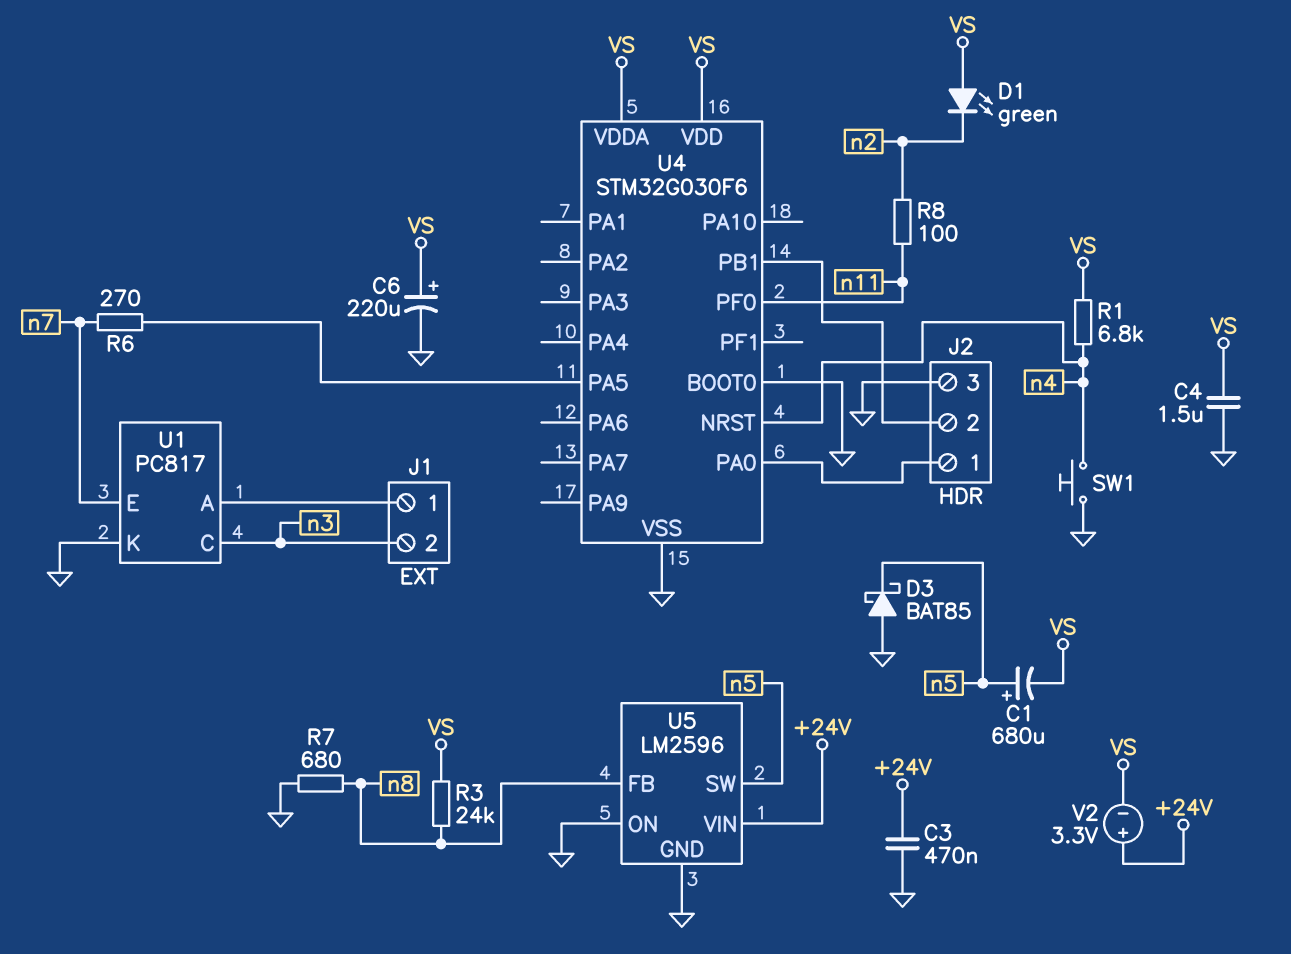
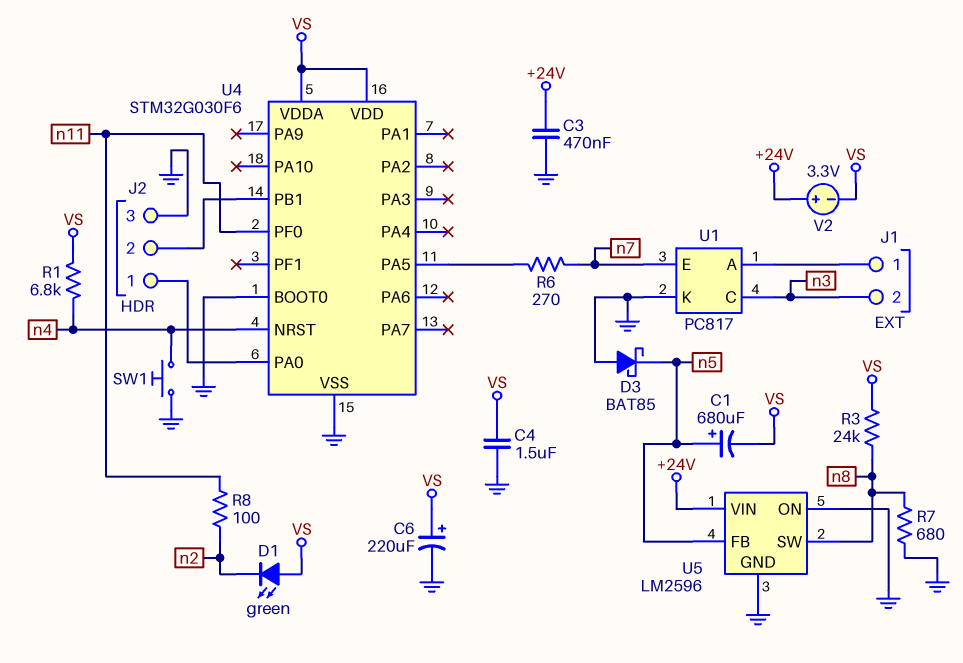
U5 pin FB: n8 -> n5
U5 pin SW: n5 -> n8

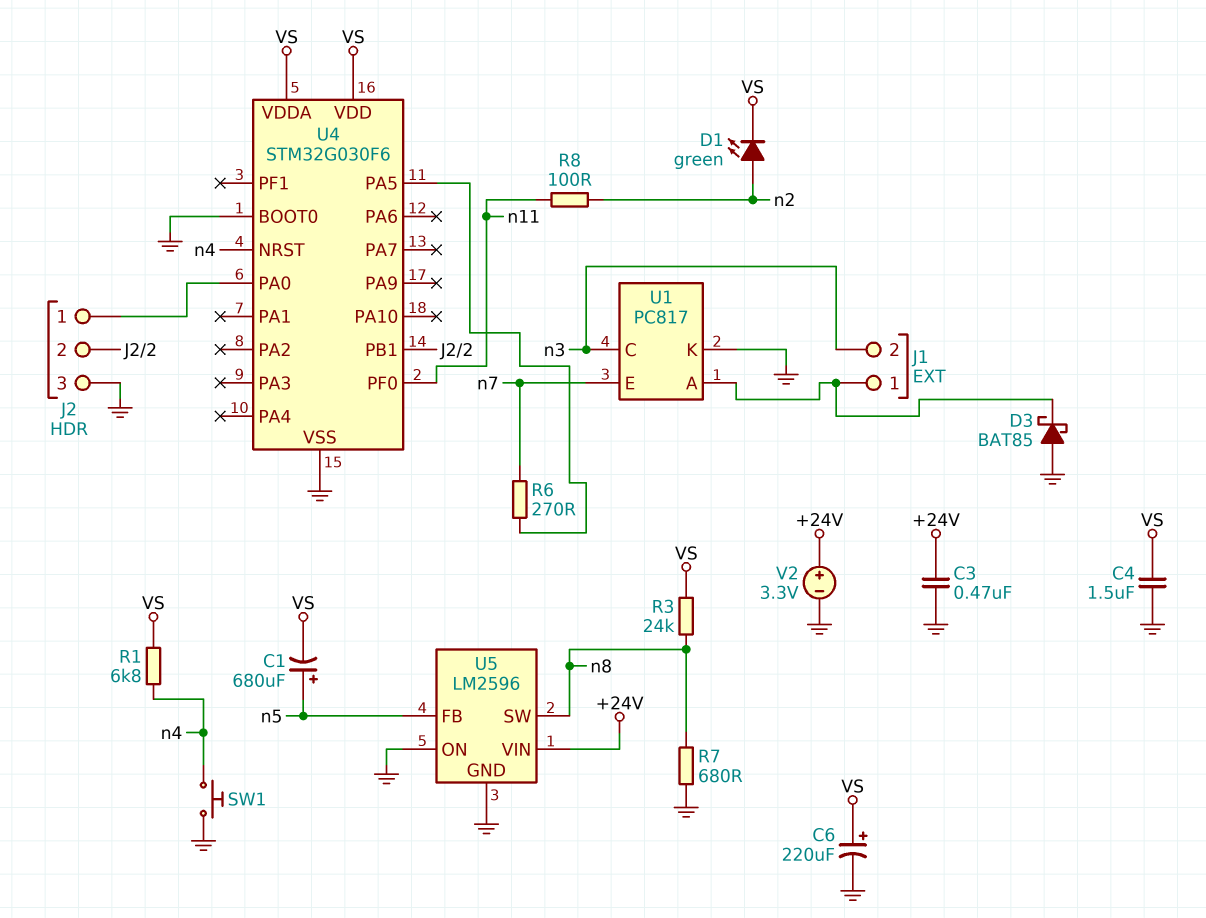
D1: LED green (A VS, K n2) -> LED green (A n2, K VS)
D3: schottky BAT85 (A GND, K n5) -> schottky BAT85 (A GND, K J1/1)
V2: 3.3V (plus +24V, minus VS) -> 3.3V (plus +24V, minus GND)

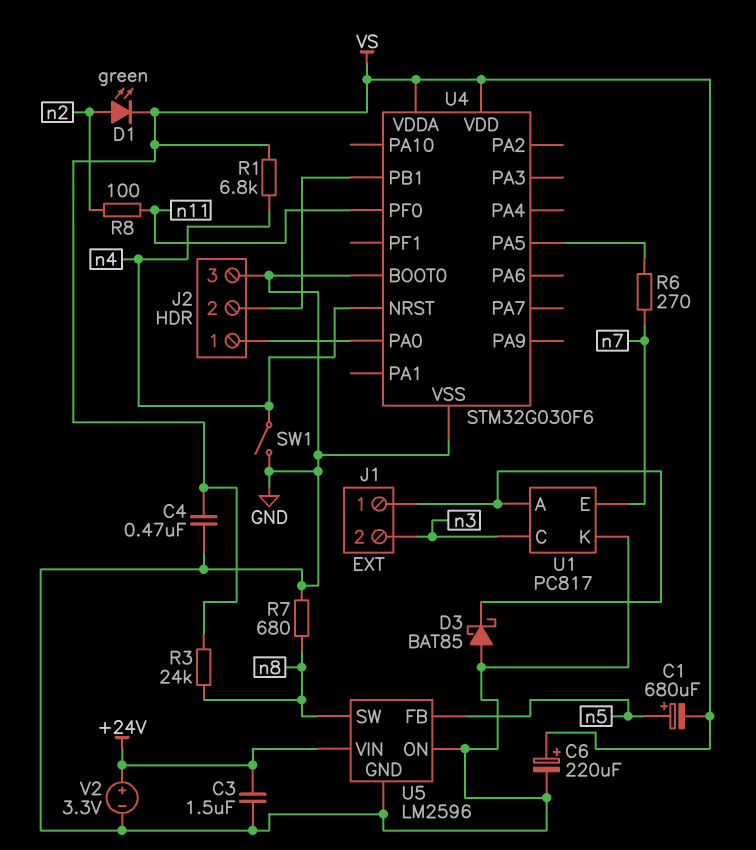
C3: 470nF (+24V, GND) -> 1.5uF (+24V, GND)
C4: 1.5uF (GND, VS) -> 470nF (GND, VS)
SW1: button (GND, n4) -> switch (GND, n4)

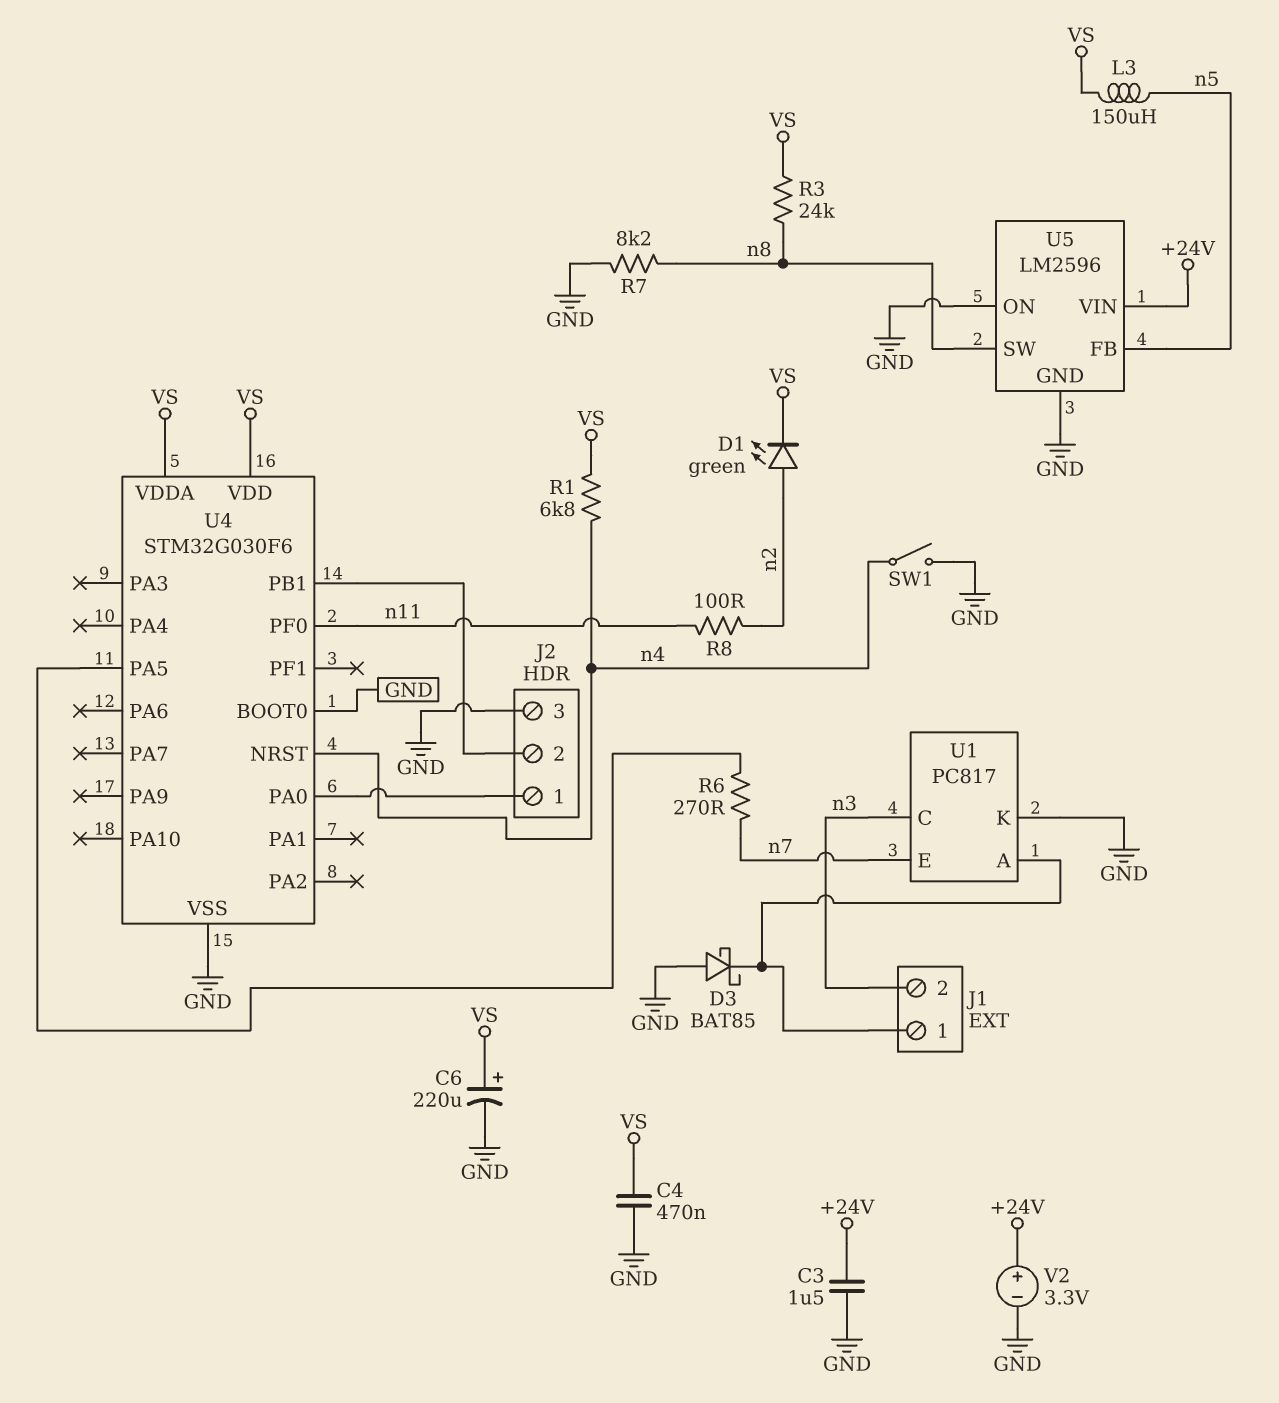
C1: 680uF (plus n5, minus VS) -> none
L3: none -> 150uH (VS, n5)
R7: 680 (GND, n8) -> 8.2k (GND, n8)

